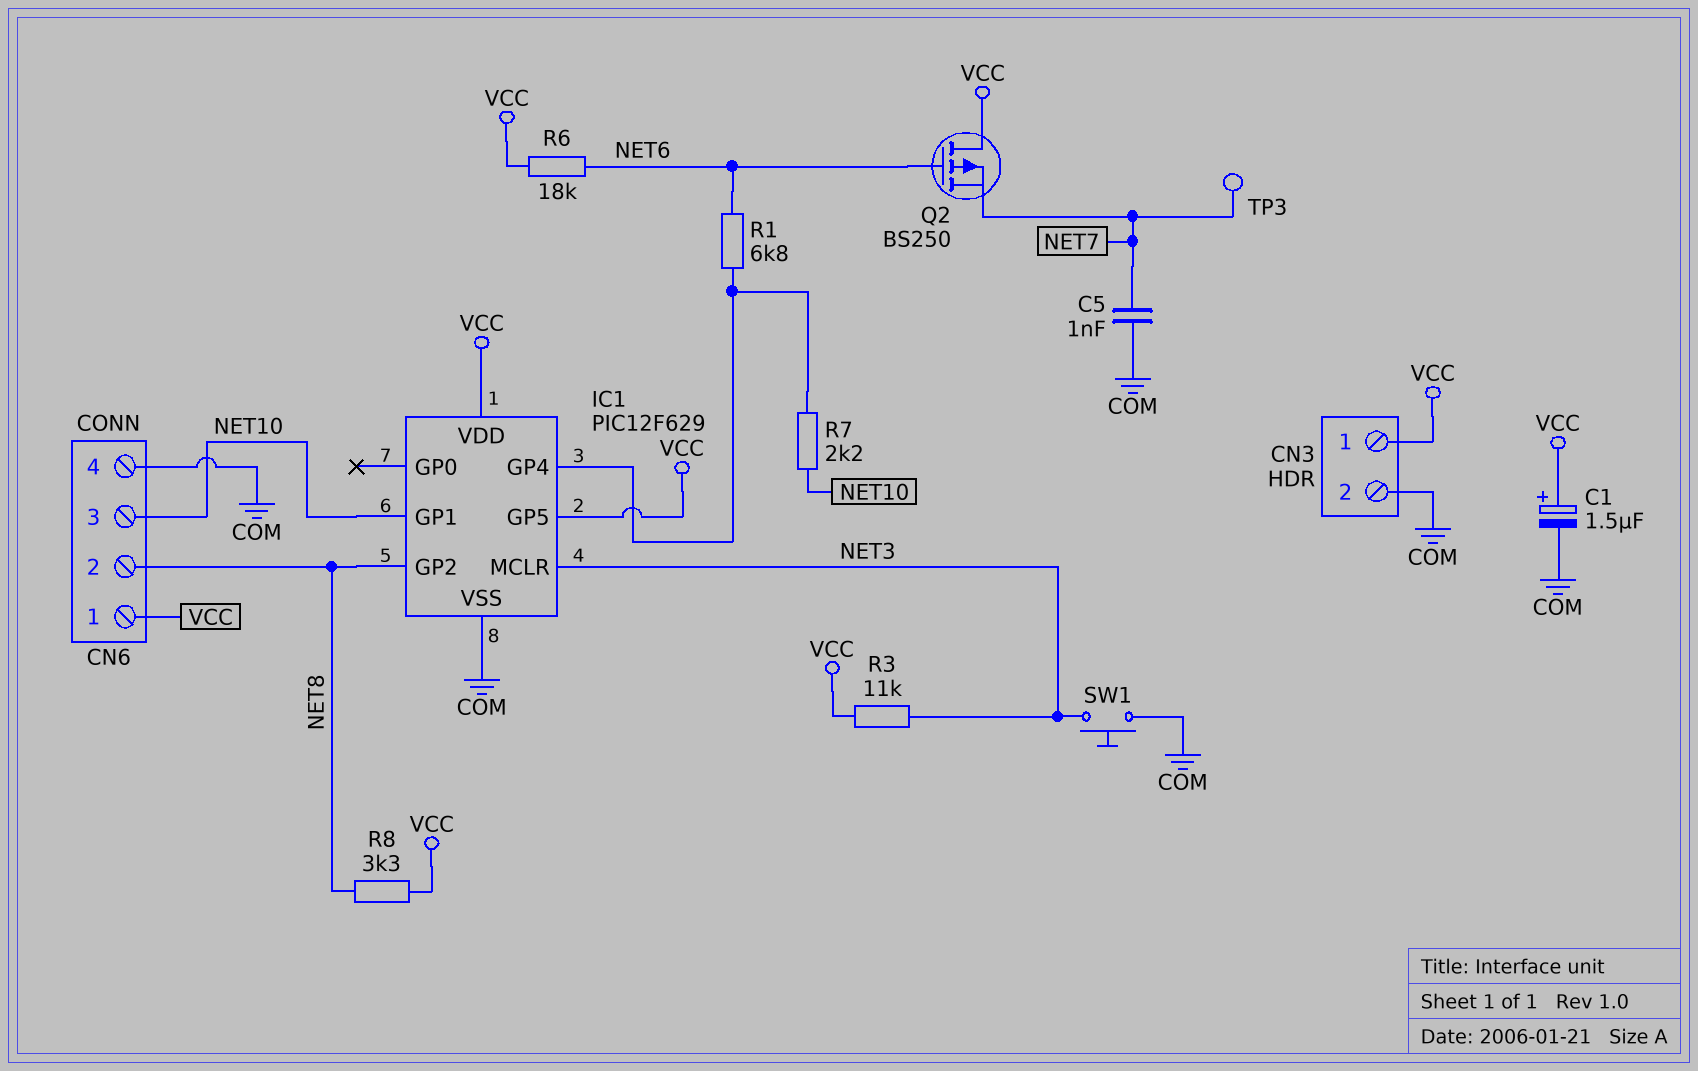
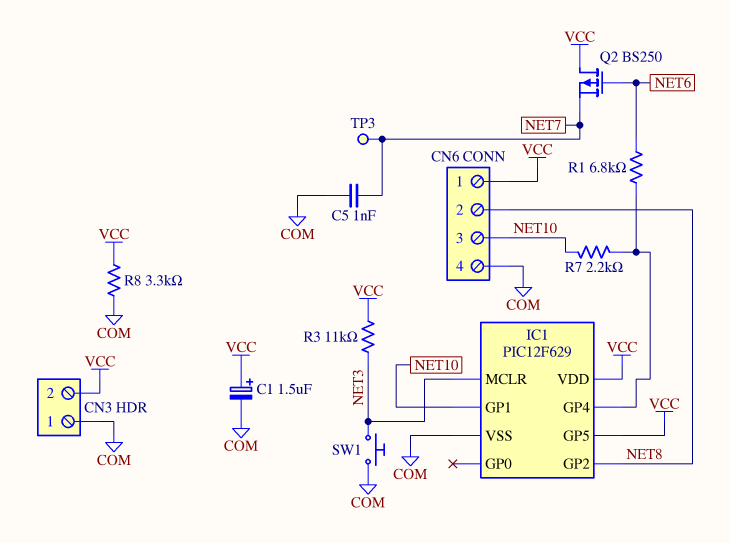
CN3 pin 1: VCC -> COM
CN3 pin 2: COM -> VCC
R6: 18k (NET6, VCC) -> none
R8: 3.3k (NET8, VCC) -> 3.3k (COM, VCC)

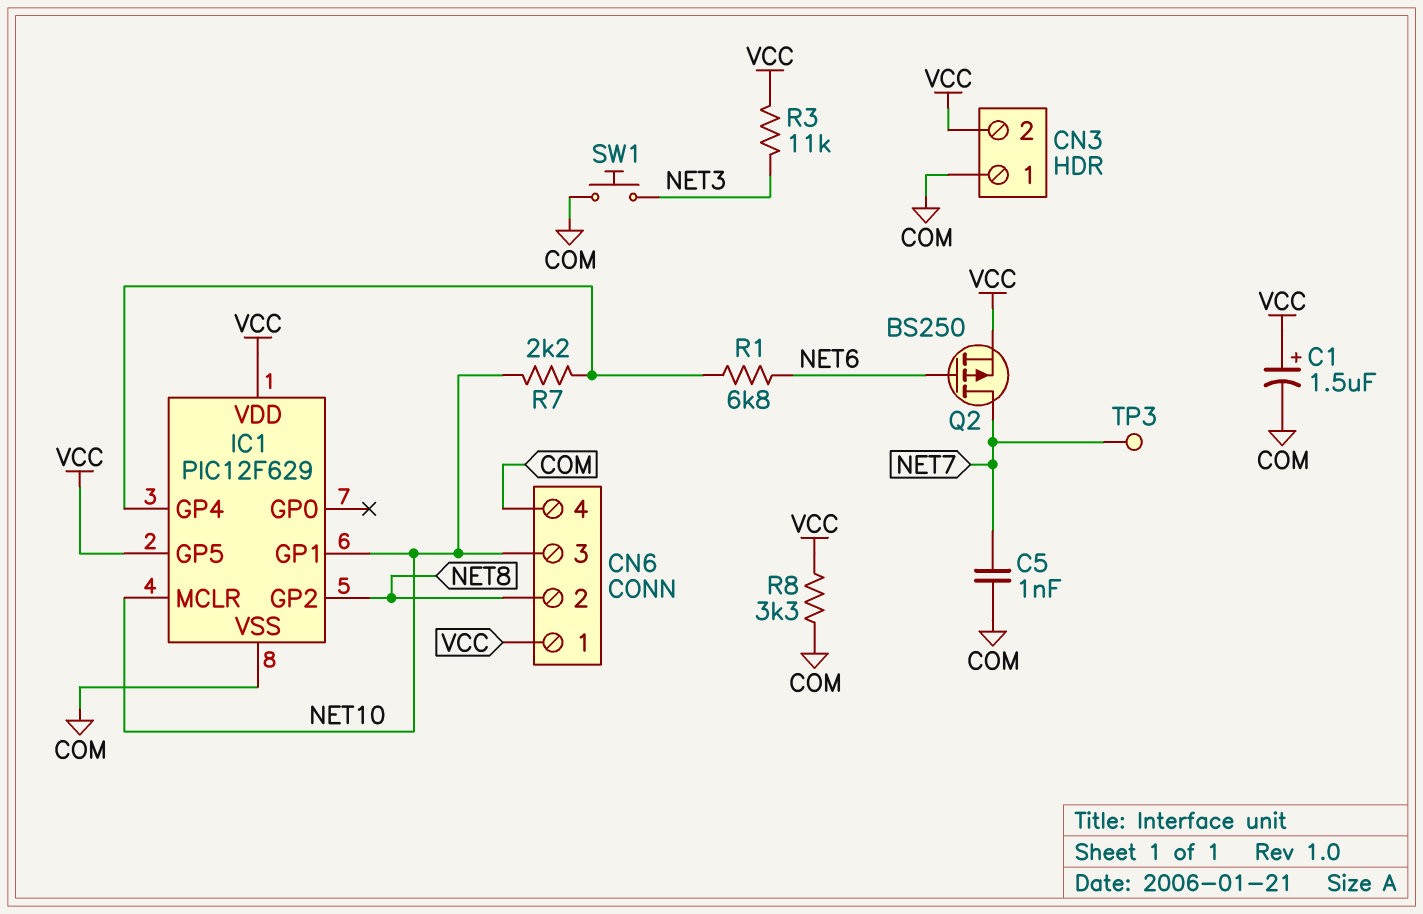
IC1 pin MCLR: NET3 -> NET10
Q2: PMOS BS250 (G NET6, D VCC, S NET7) -> PMOS BS250 (G NET6, D NET7, S VCC)

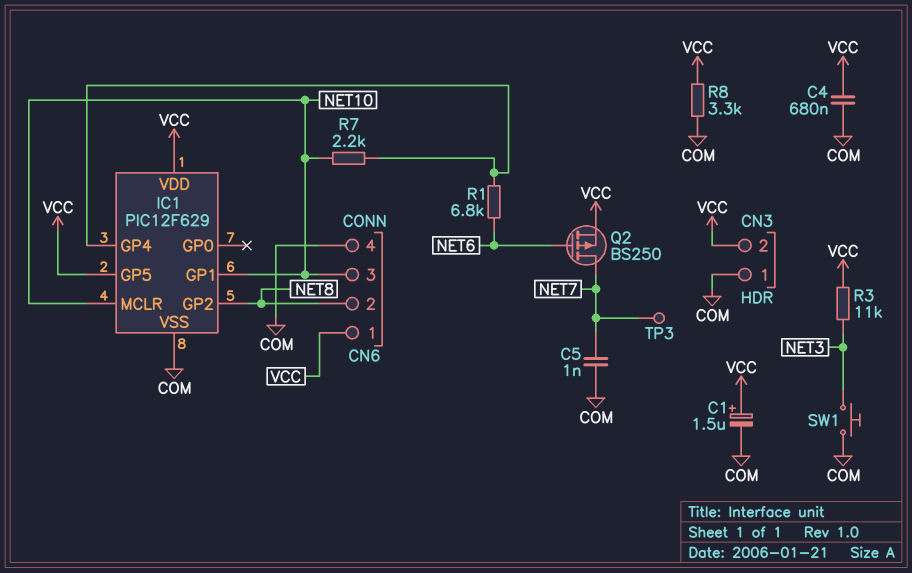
C4: none -> 680nF (COM, VCC)

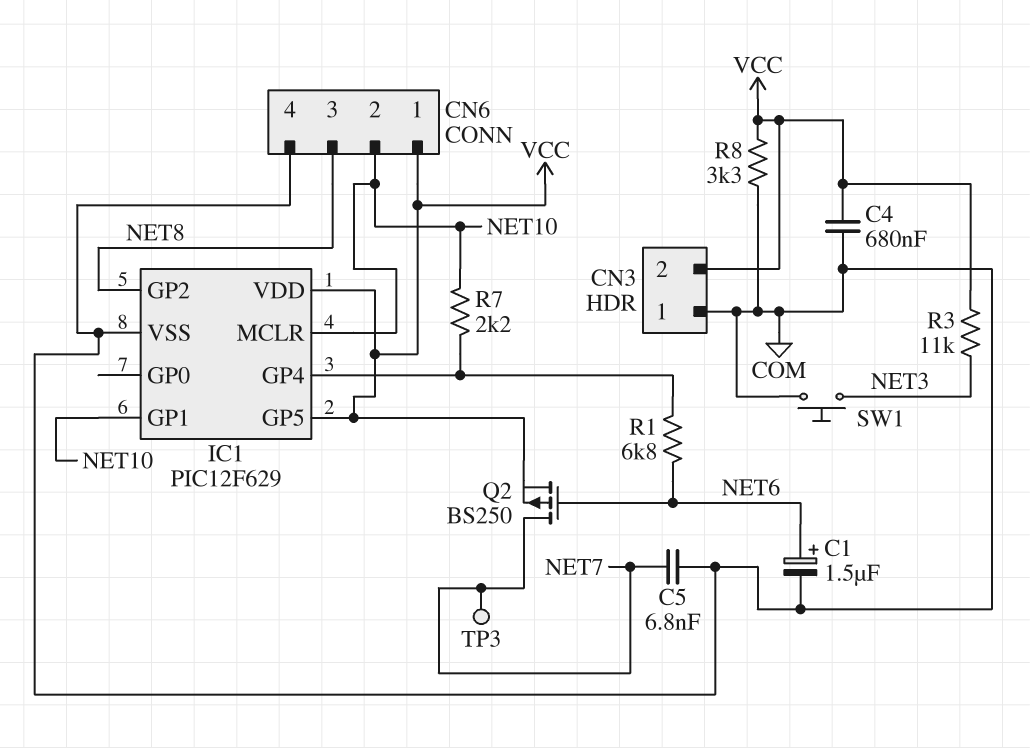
C1: 1.5uF (plus VCC, minus COM) -> 1.5uF (plus NET6, minus COM)
C5: 1nF (COM, NET7) -> 6.8nF (COM, NET7)
CN6 pin 2: NET8 -> NET10
CN6 pin 3: NET10 -> NET8

